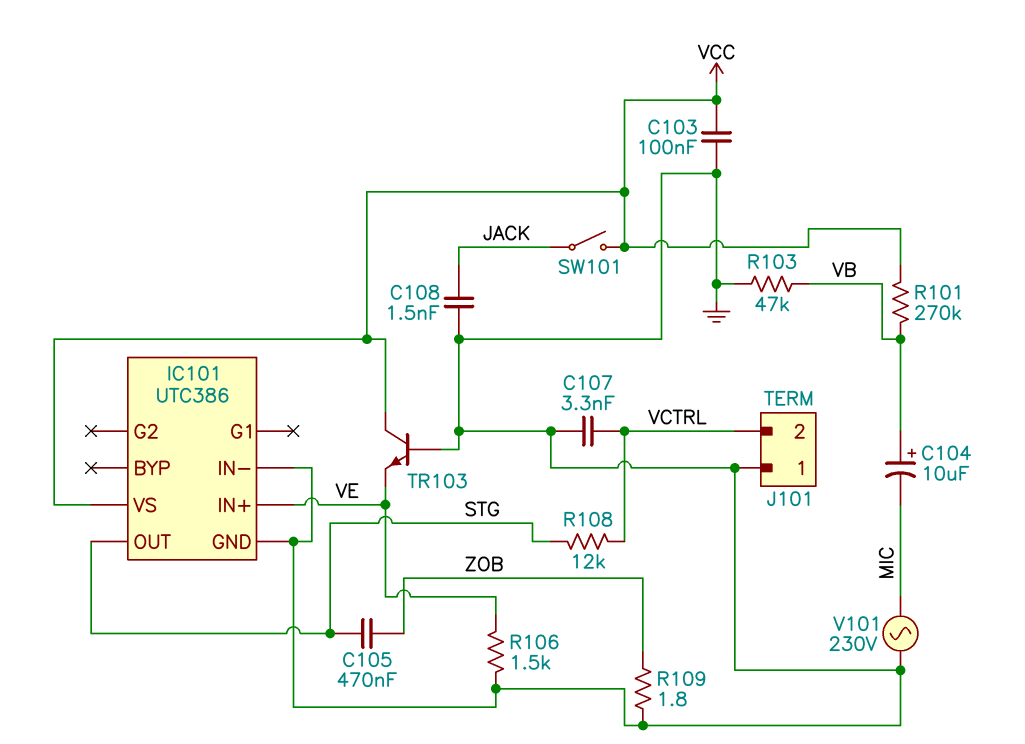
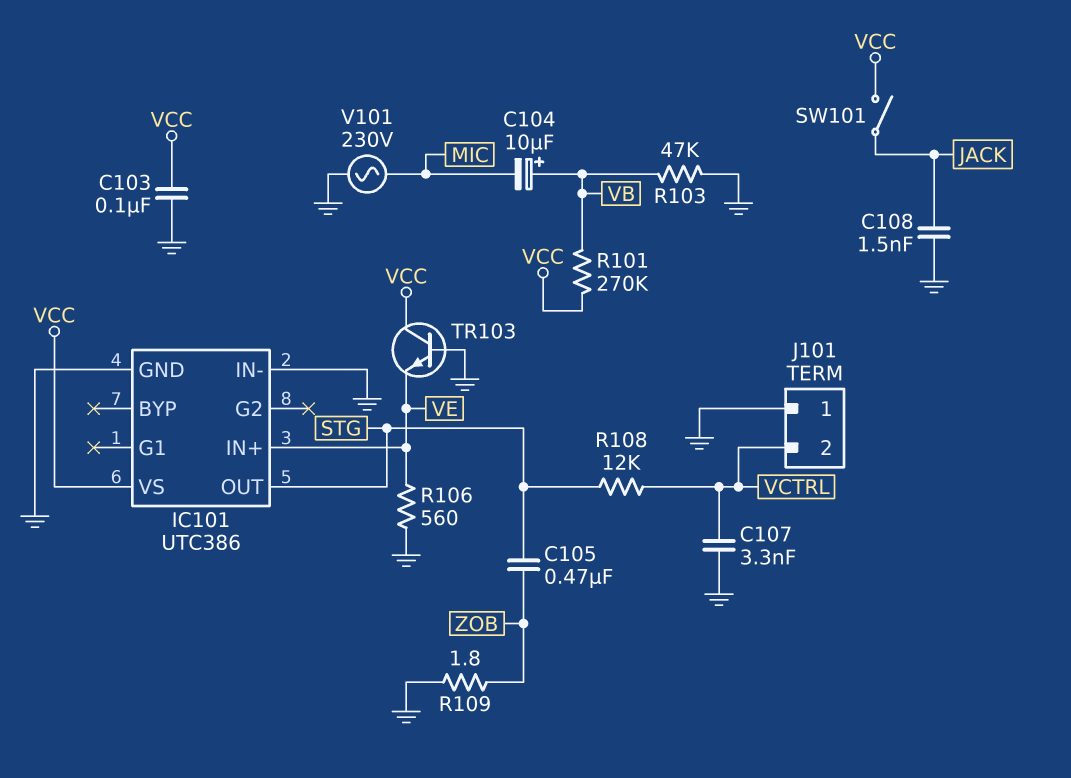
R106: 1.5k (GND, VE) -> 560 (GND, VE)

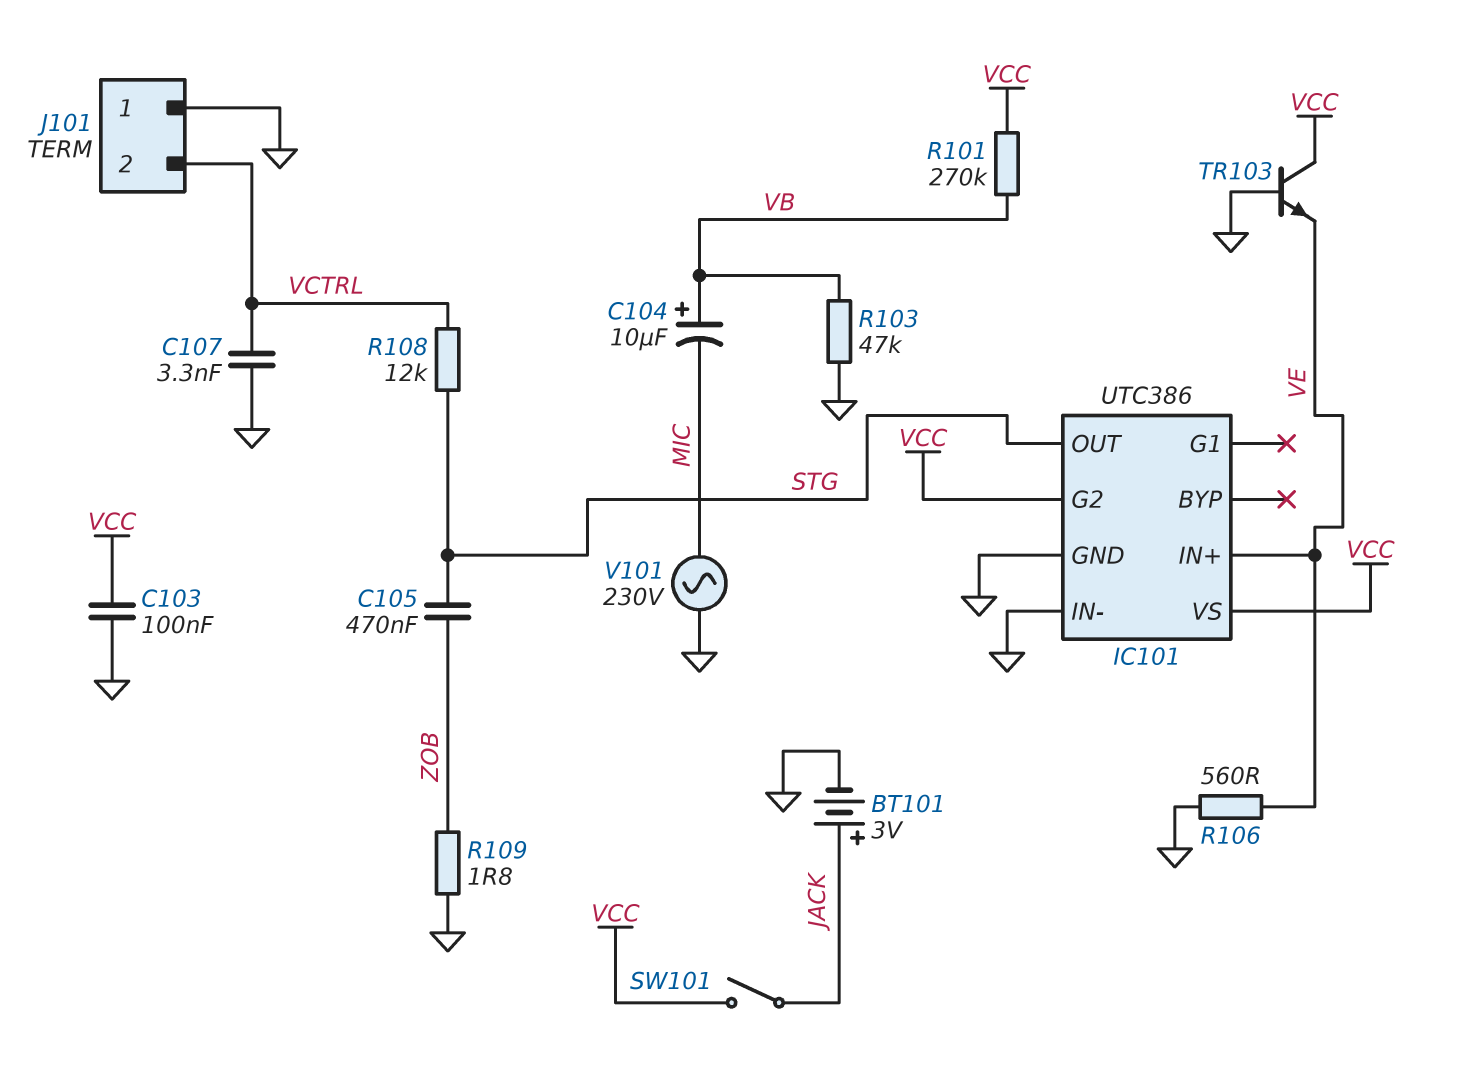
BT101: none -> 3V (plus JACK, minus GND)
C108: 1.5nF (GND, JACK) -> none
IC101 pin G2: none -> VCC

